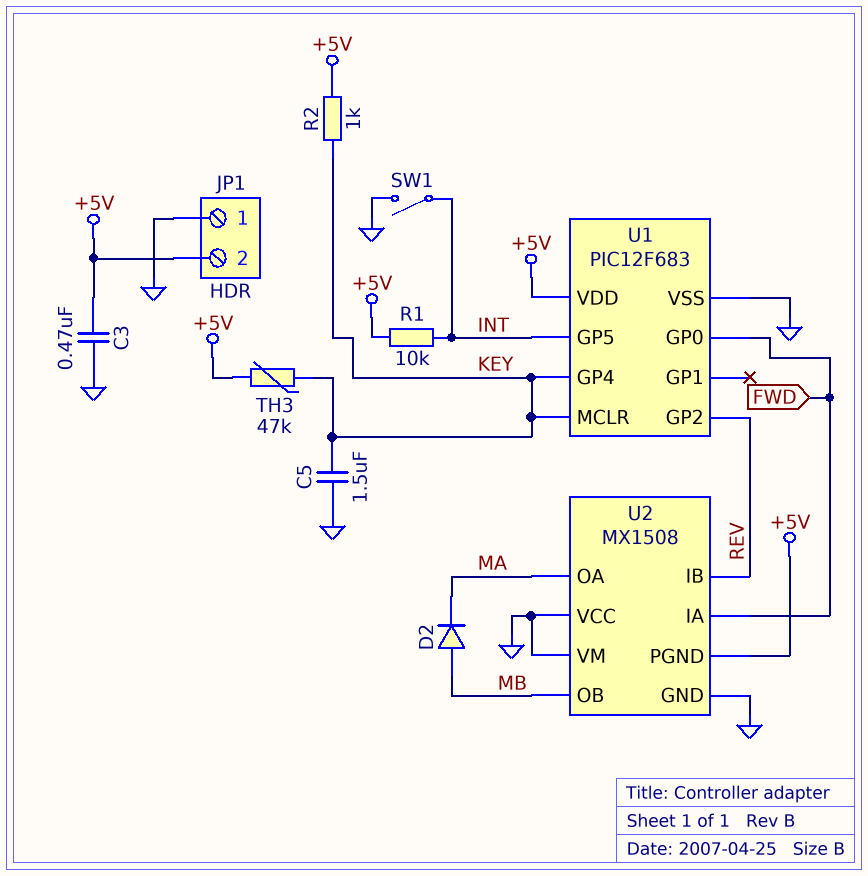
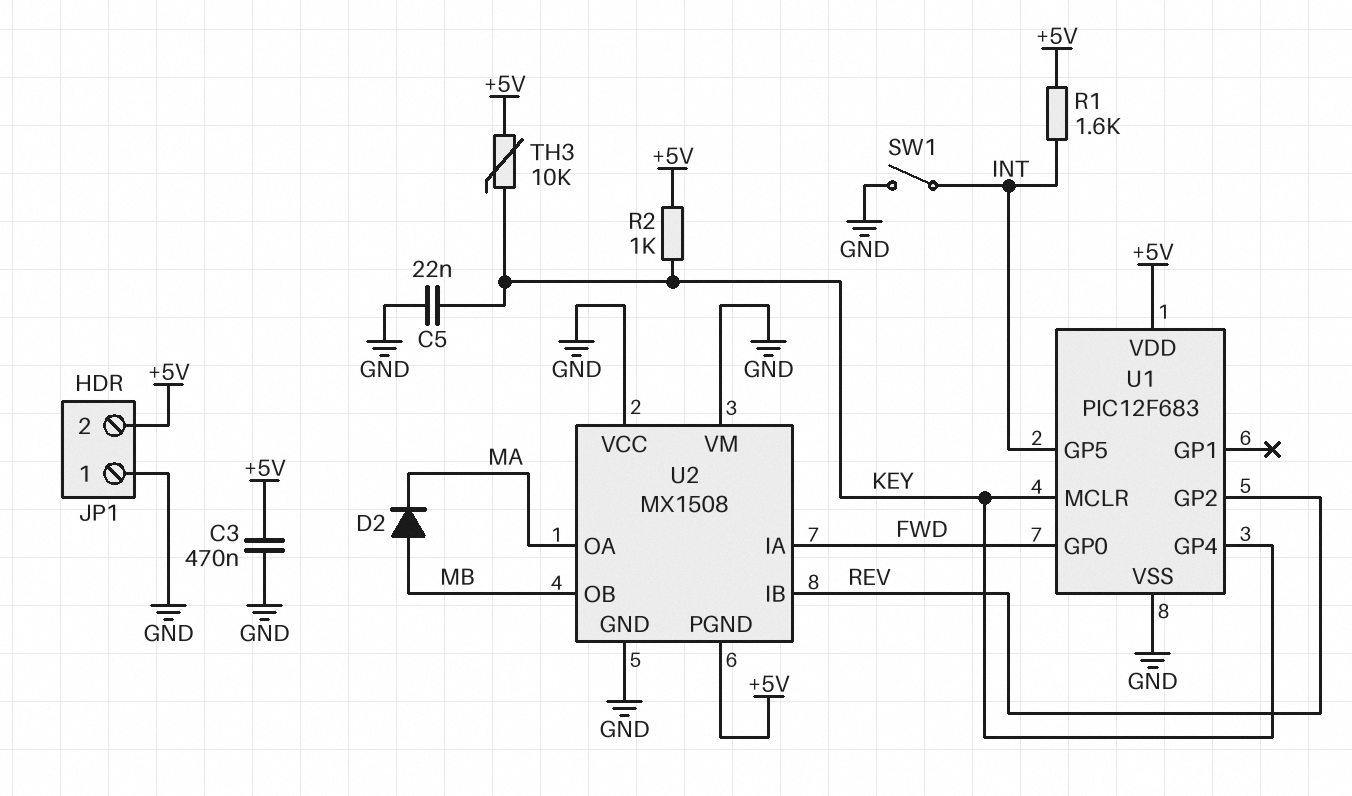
C5: 1.5uF (GND, KEY) -> 22nF (GND, KEY)
R1: 10k (+5V, INT) -> 1.6k (+5V, INT)
TH3: 47k (+5V, KEY) -> 10k (+5V, KEY)

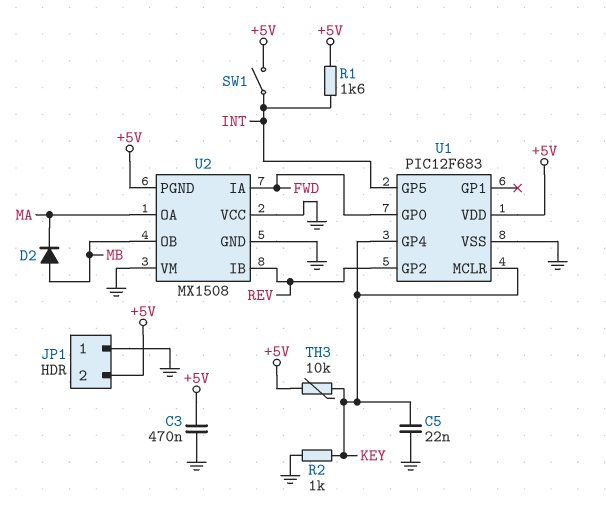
R2: 1k (+5V, KEY) -> 1k (GND, KEY)
SW1: switch (GND, INT) -> switch (+5V, INT)

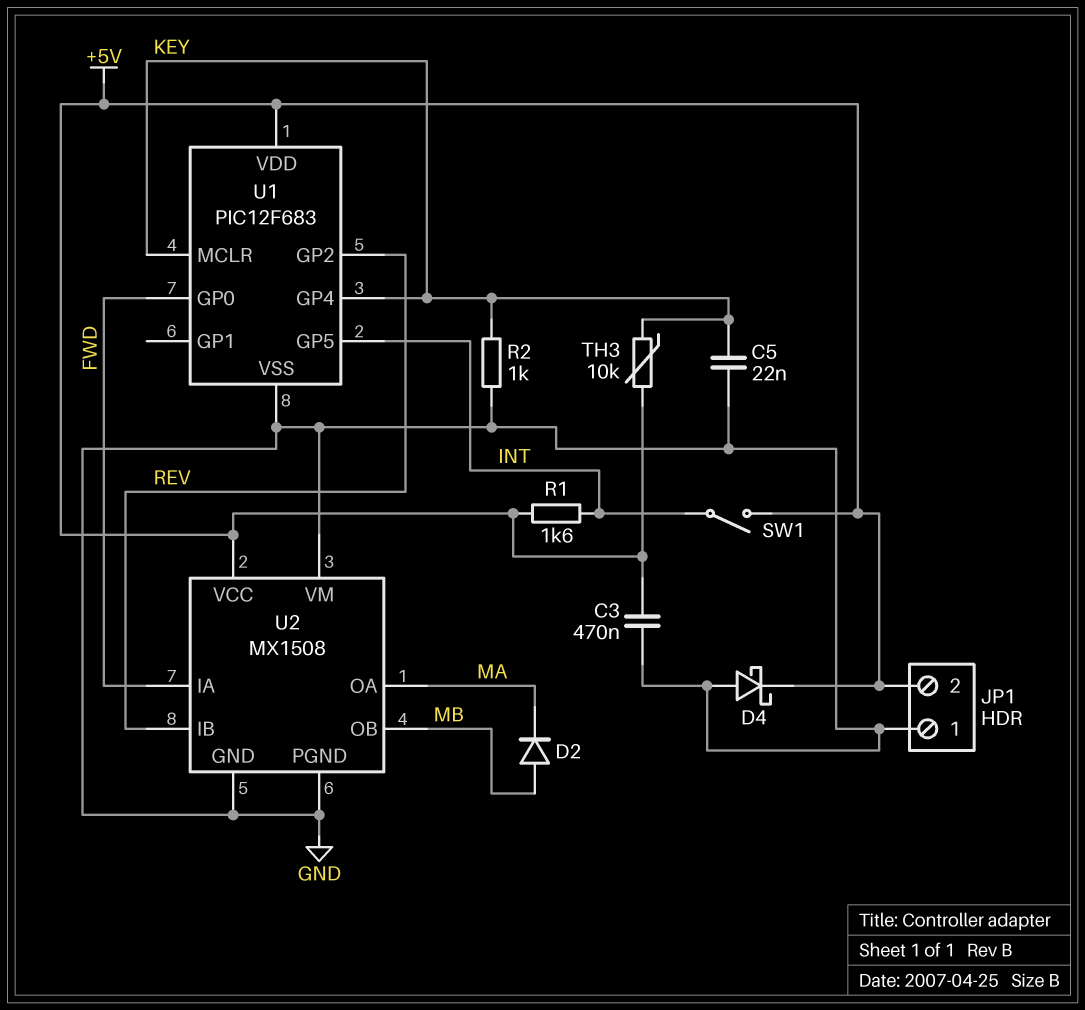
D4: none -> schottky (A GND, K +5V)
U2 pin PGND: +5V -> GND
U2 pin VCC: GND -> +5V

